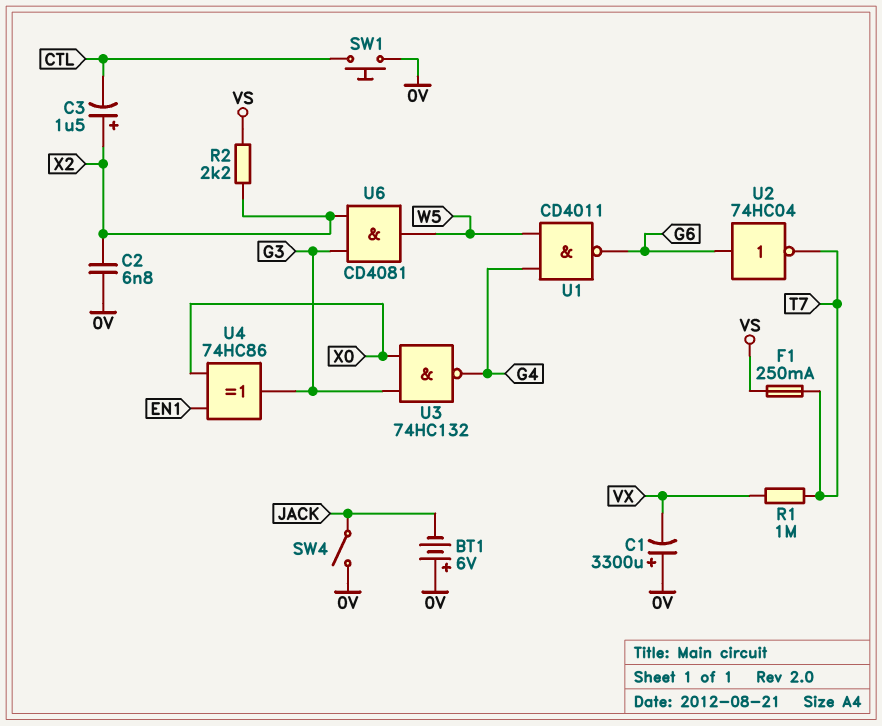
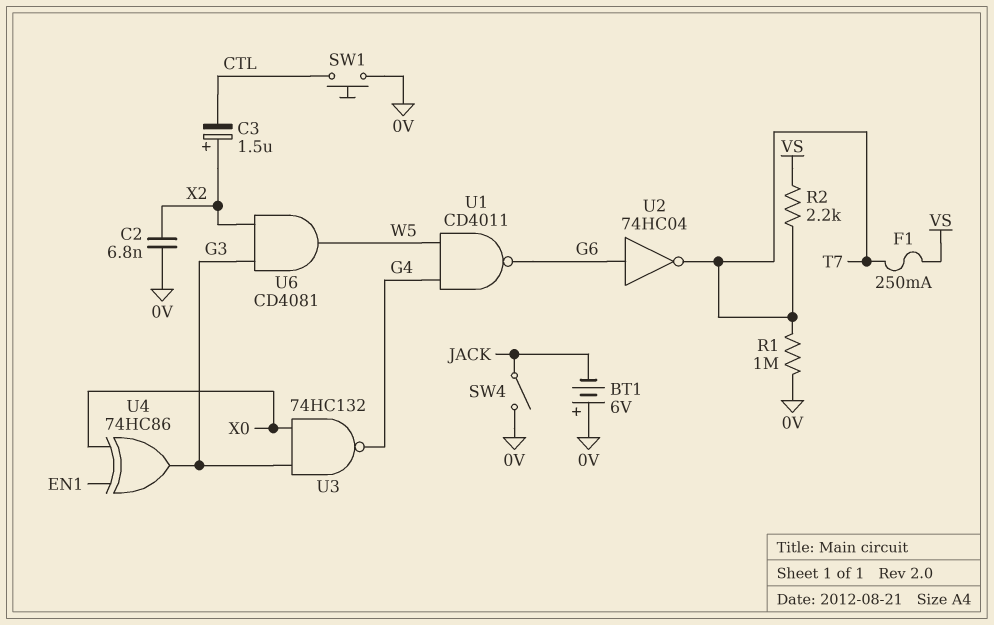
C1: 3300uF (plus 0V, minus VX) -> none
R1: 1M (T7, VX) -> 1M (0V, T7)
R2: 2.2k (VS, X2) -> 2.2k (T7, VS)

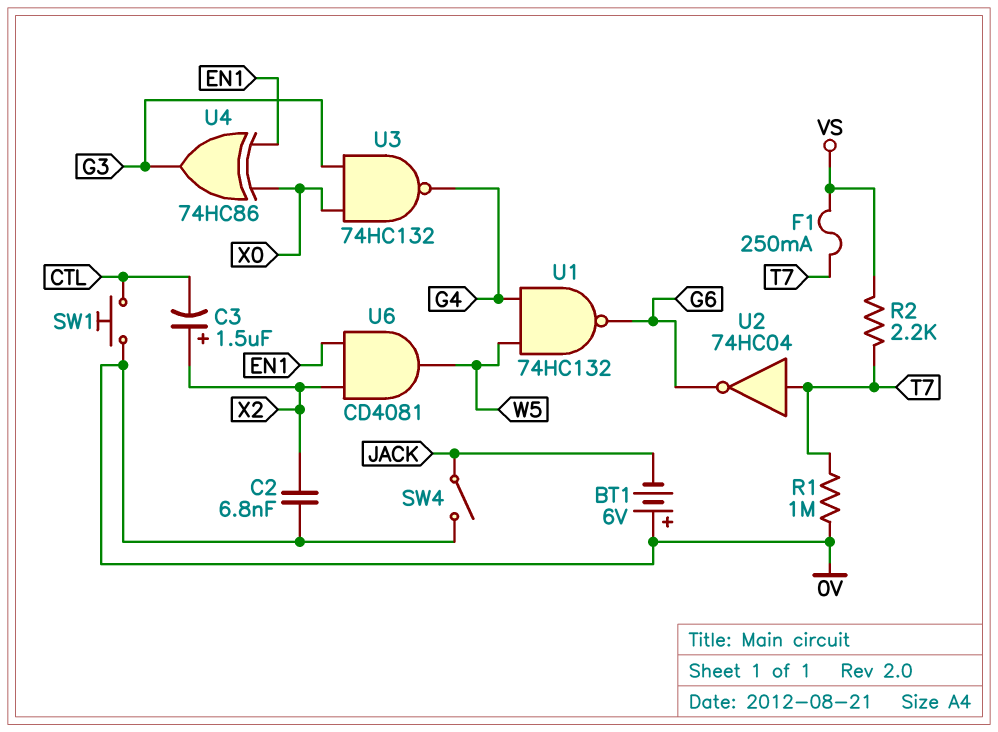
U1: NAND CD4011 (in G4, in W5, out G6) -> NAND 74HC132 (in G4, in W5, out G6)
U2: NOT 74HC04 (in G6, out T7) -> NOT 74HC04 (in T7, out G6)
U6: AND CD4081 (in G3, in X2, out W5) -> AND CD4081 (in EN1, in X2, out W5)

